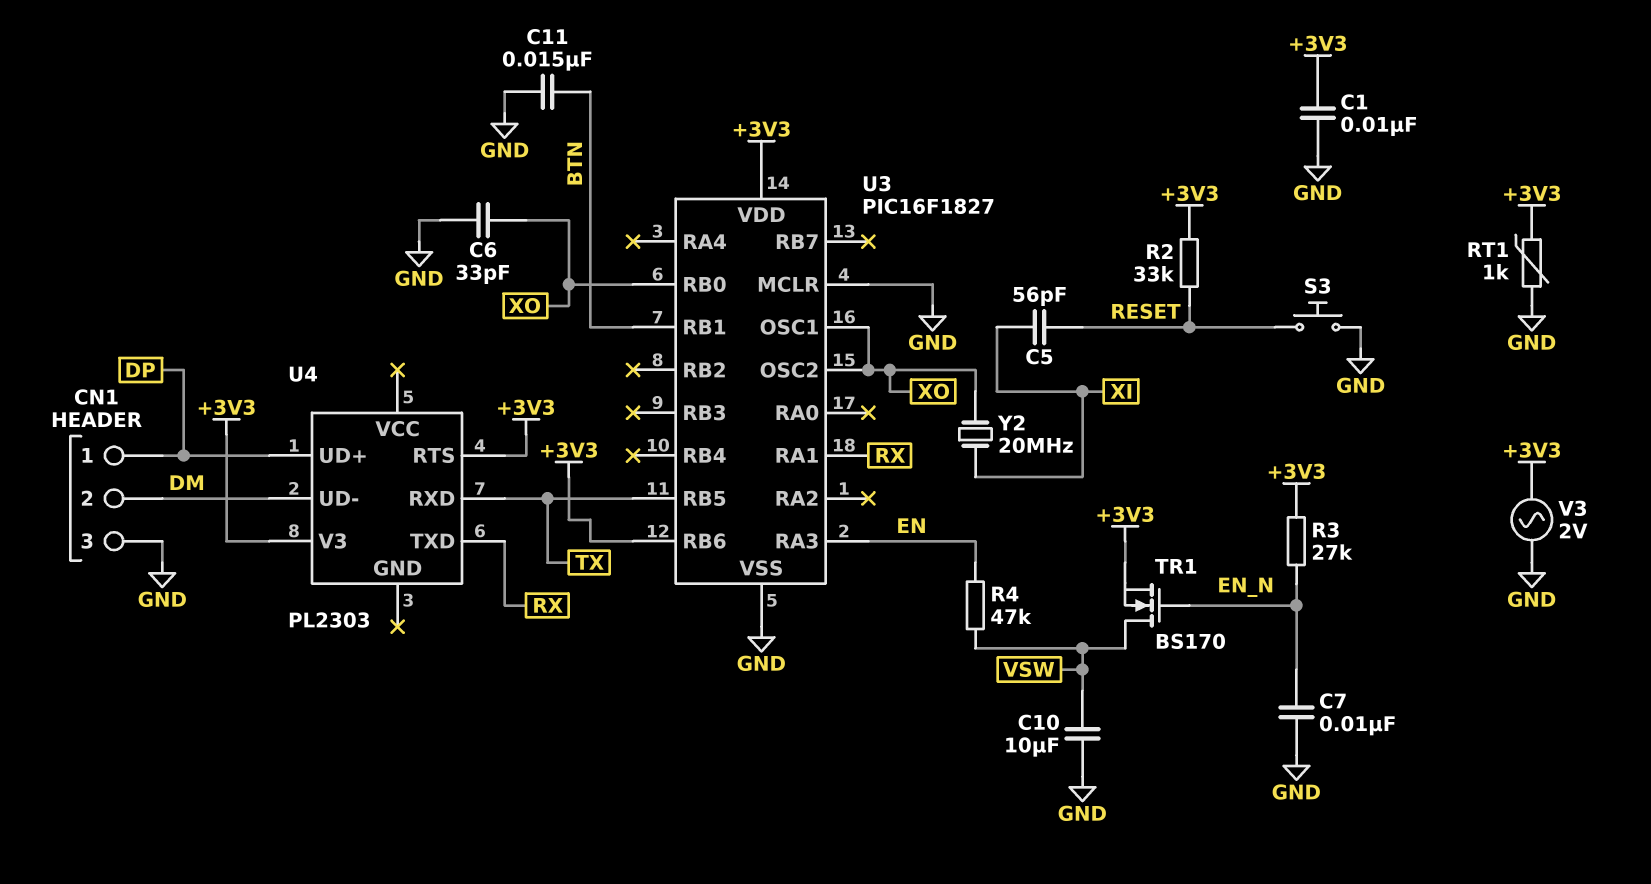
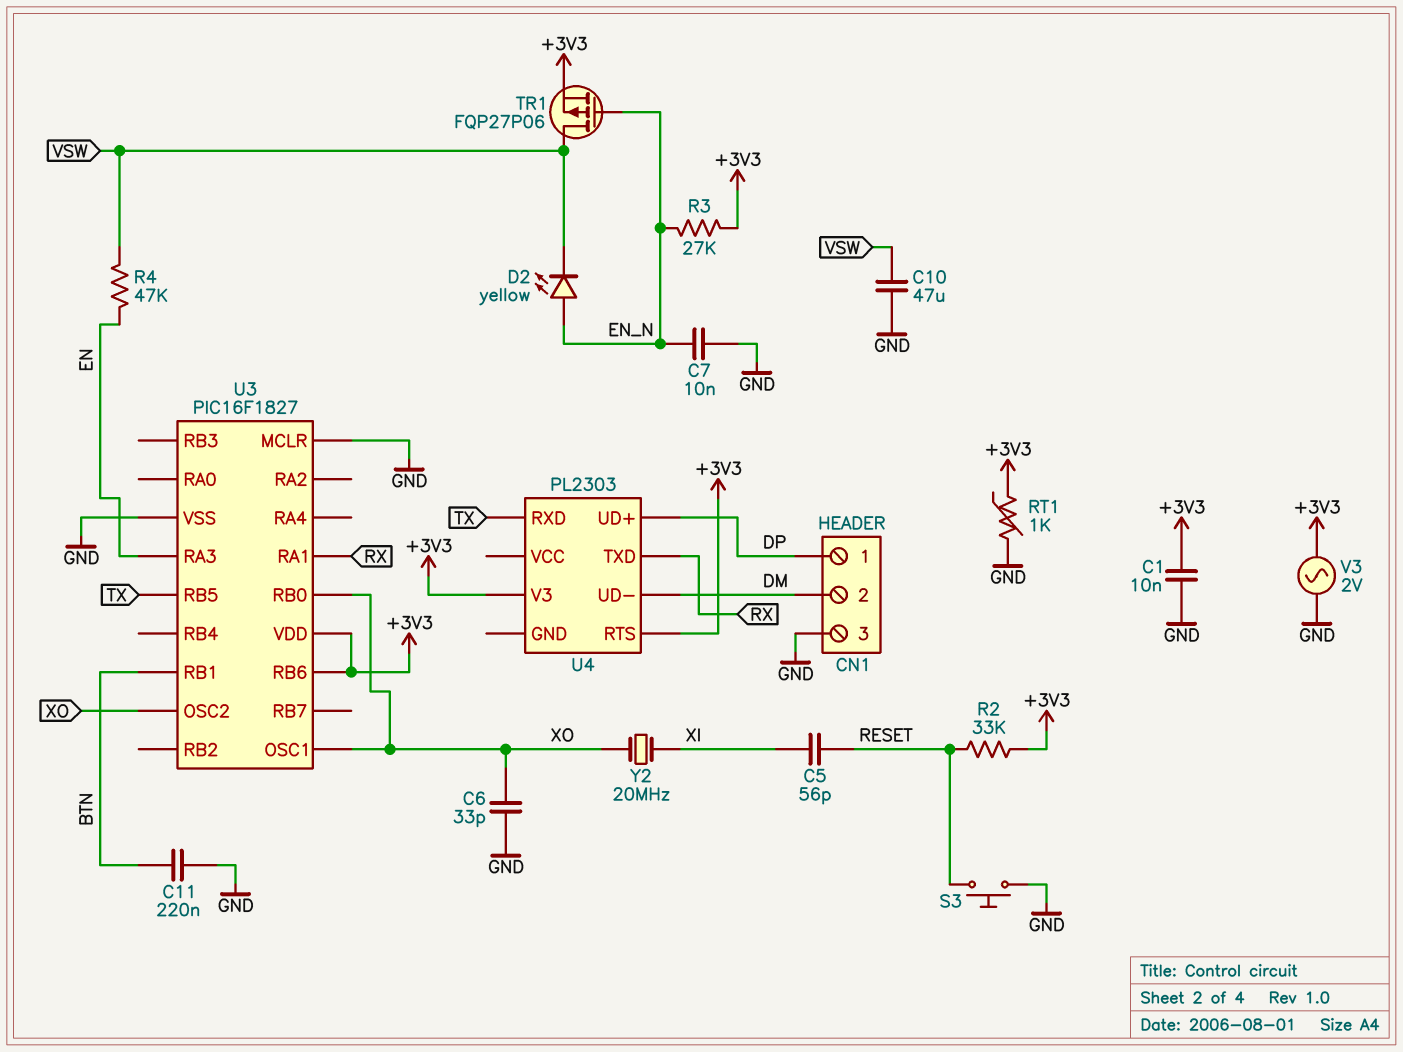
C10: 10uF (GND, VSW) -> 47uF (GND, VSW)
C11: 15nF (BTN, GND) -> 220nF (BTN, GND)
D2: none -> LED yellow (A EN_N, K VSW)
TR1: NMOS BS170 (G EN_N, D VSW, S +3V3) -> PMOS FQP27P06 (G EN_N, D VSW, S +3V3)

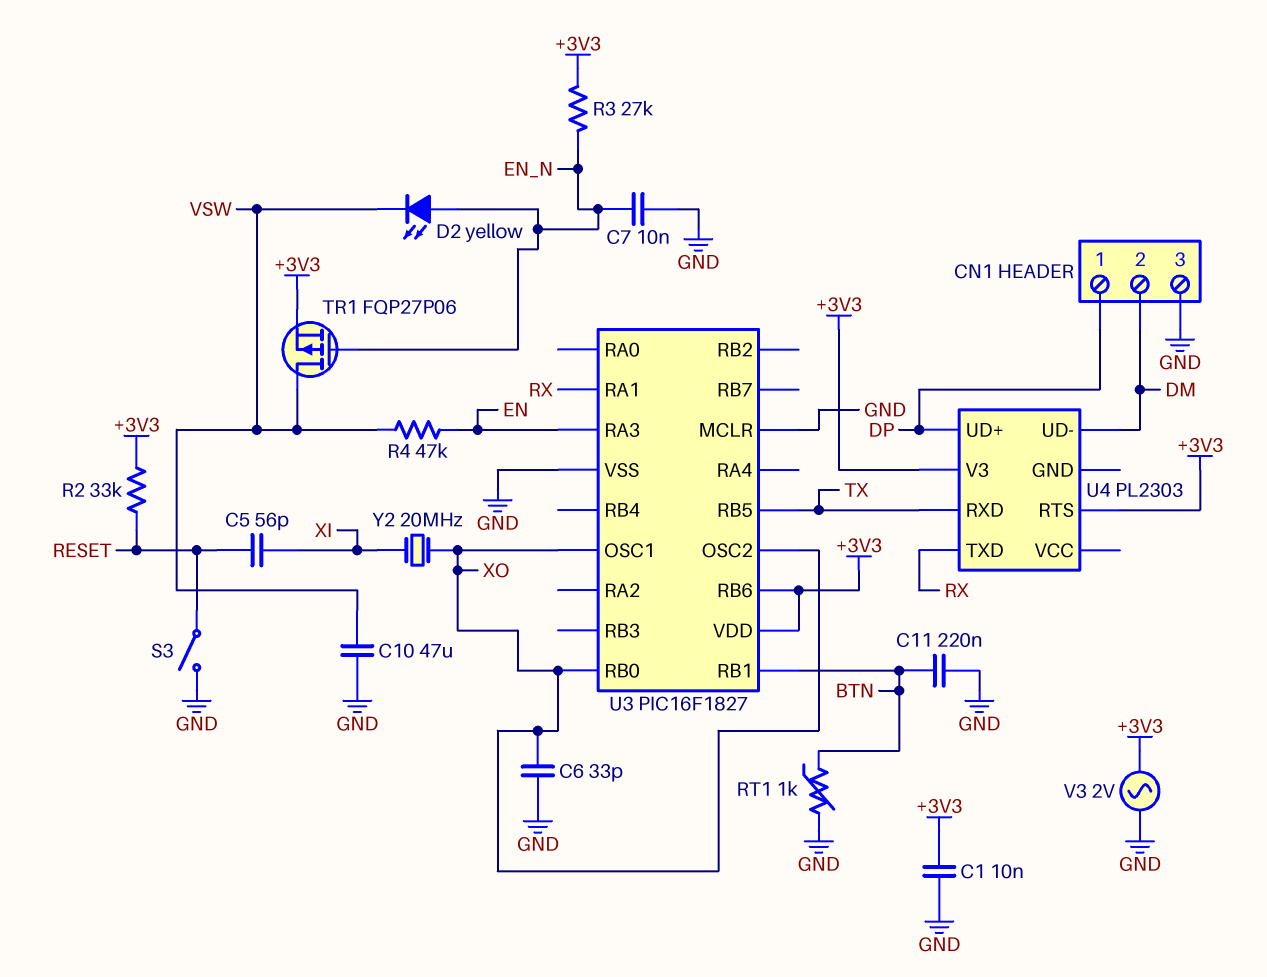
RT1: 1k (+3V3, GND) -> 1k (BTN, GND)
S3: button (GND, RESET) -> switch (GND, RESET)

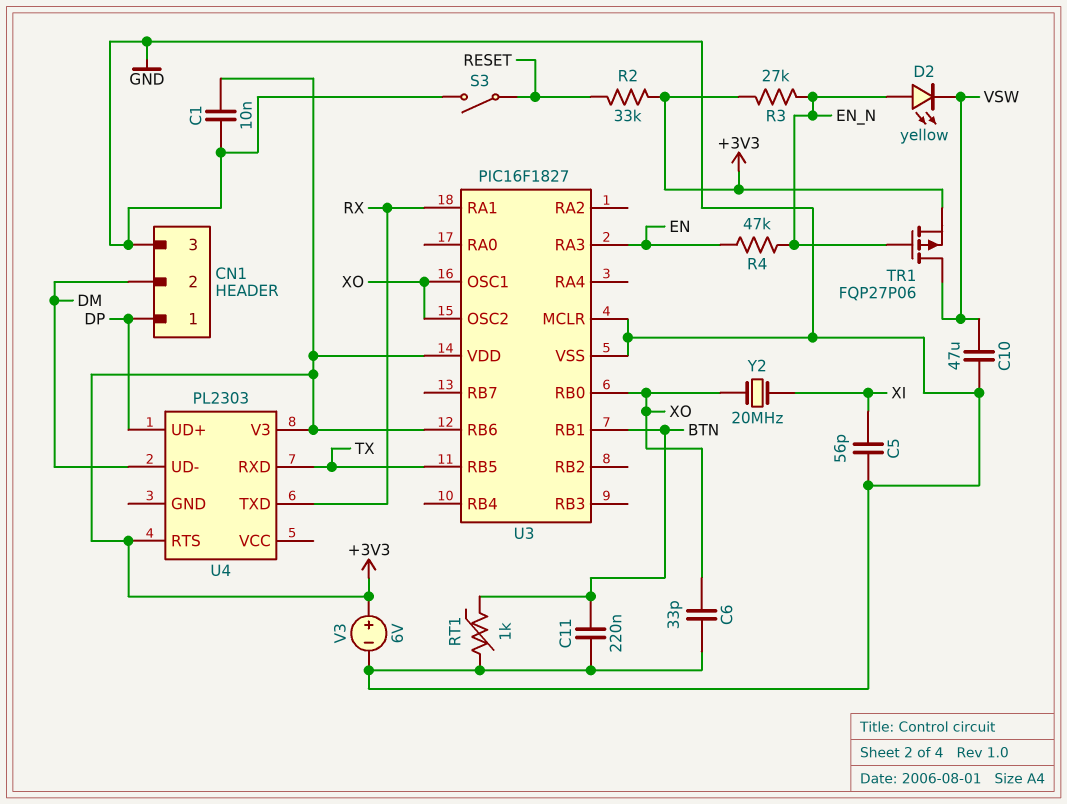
C5: 56pF (RESET, XI) -> 56pF (GND, XI)
C7: 10nF (EN_N, GND) -> none
R4: 47k (EN, VSW) -> 47k (EN, EN_N)
V3: AC 2V (+3V3, GND) -> 6V (plus +3V3, minus GND)

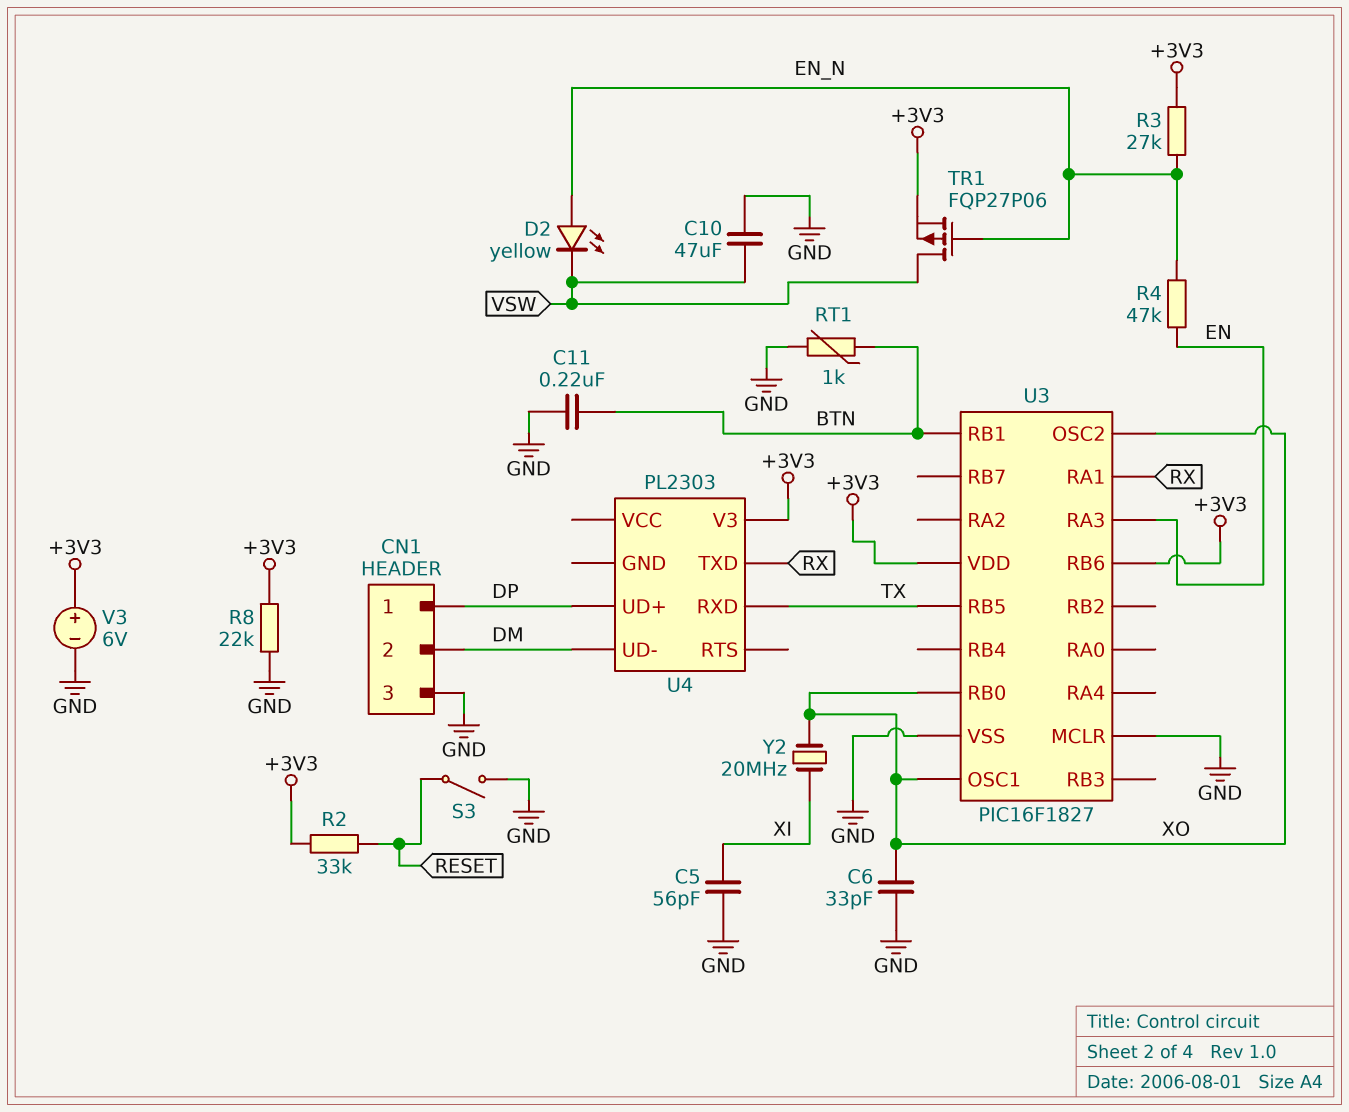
C1: 10nF (+3V3, GND) -> none
R8: none -> 22k (+3V3, GND)
U4 pin RTS: +3V3 -> none

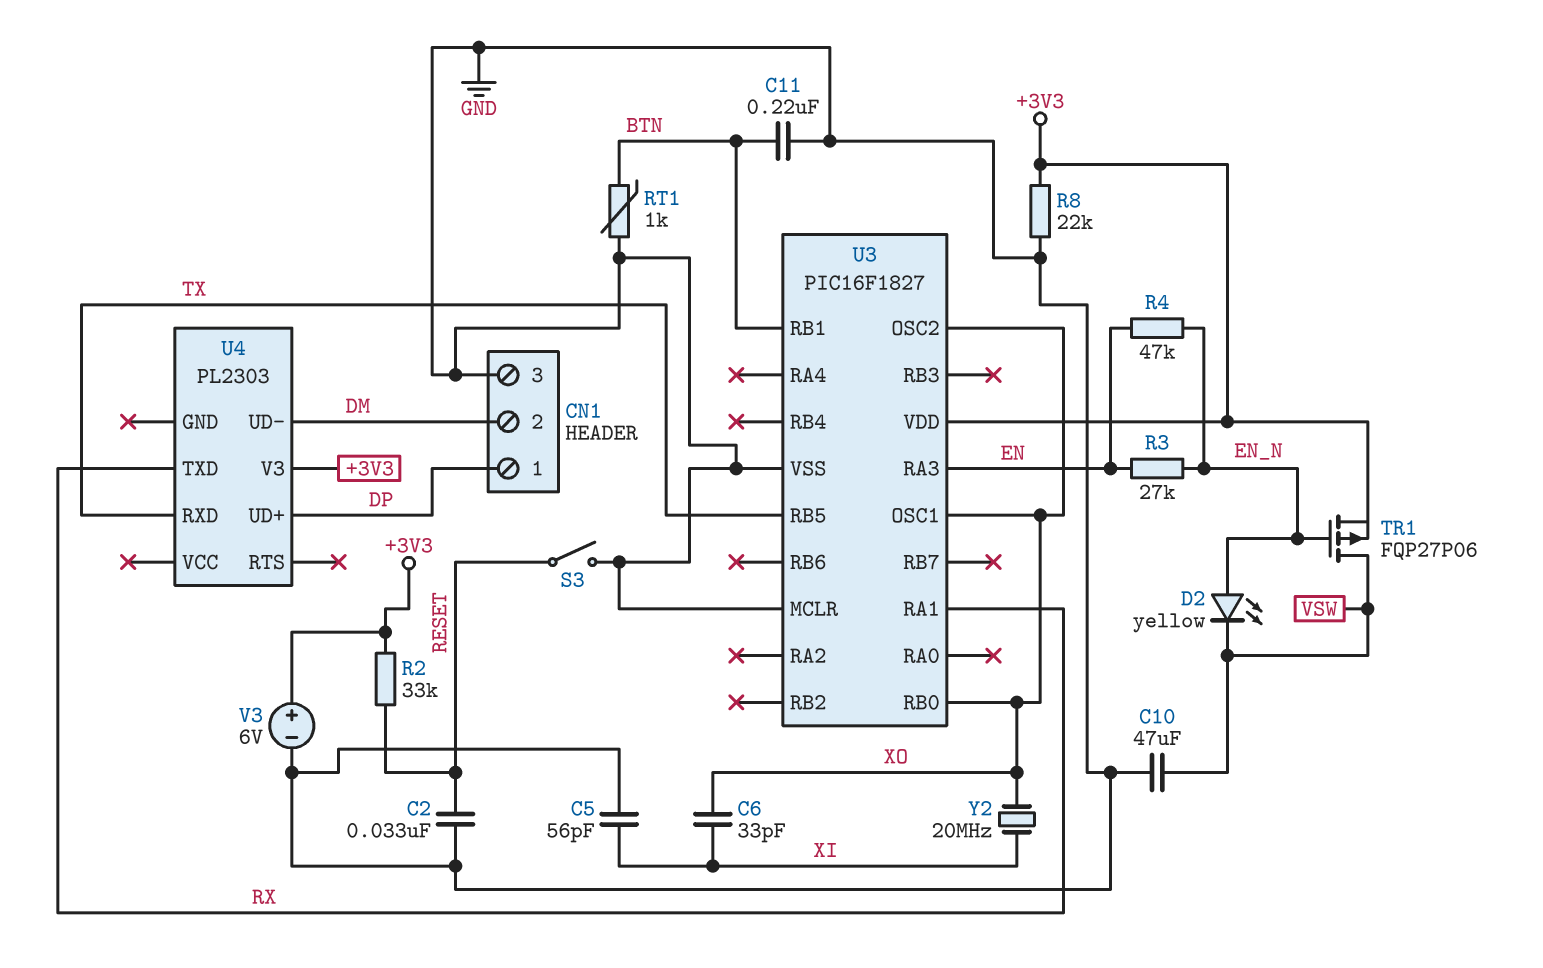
C2: none -> 33nF (GND, RESET)
C6: 33pF (GND, XO) -> 33pF (XI, XO)
R3: 27k (+3V3, EN_N) -> 27k (EN, EN_N)
U3 pin RB6: +3V3 -> none

